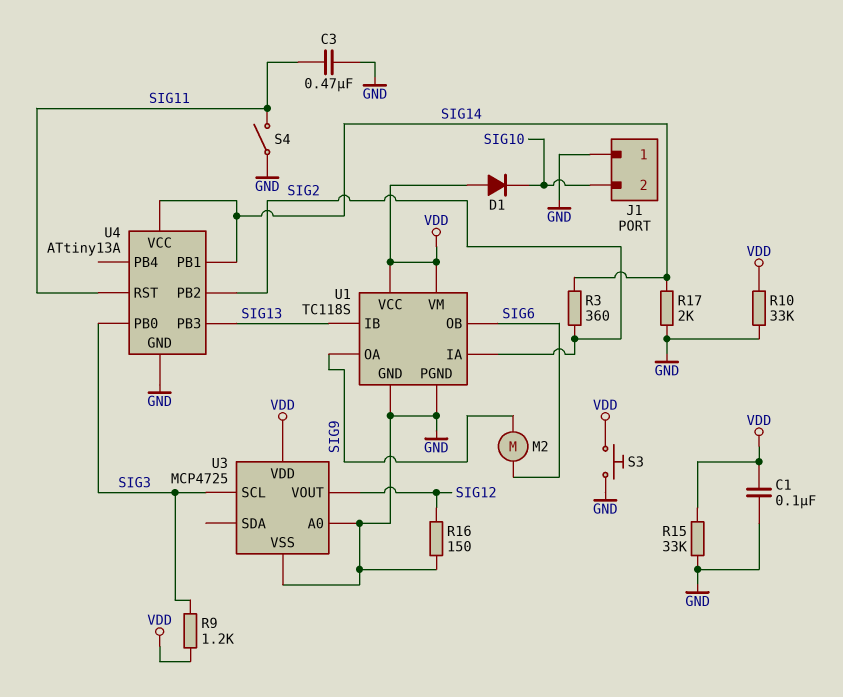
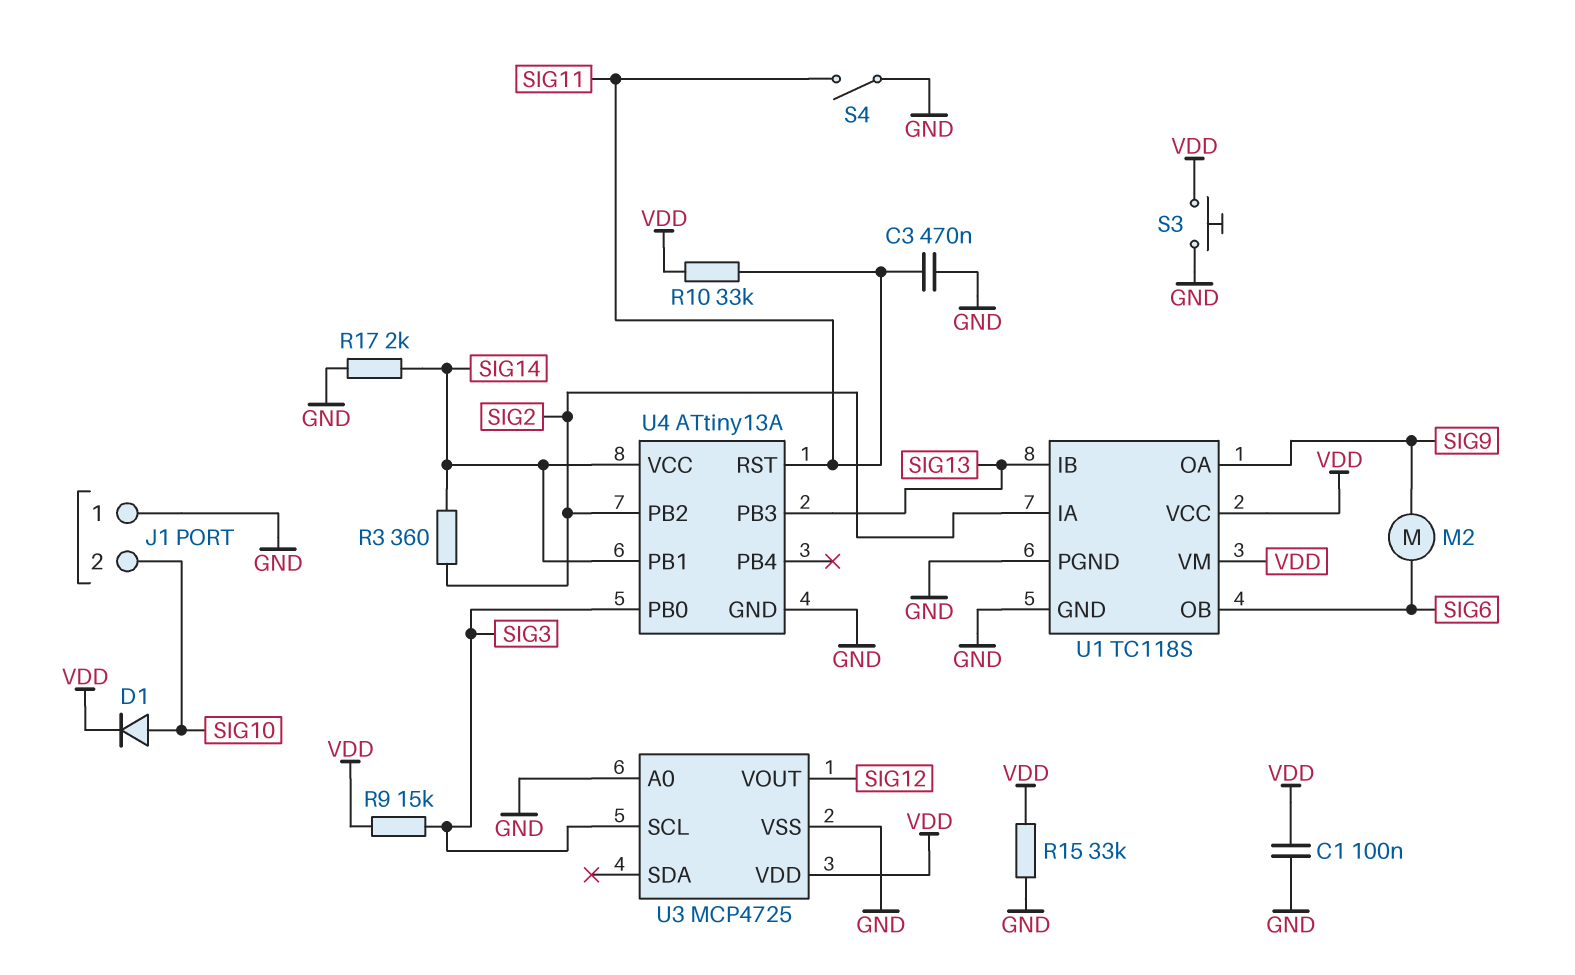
D1: diode (A VDD, K SIG10) -> diode (A SIG10, K VDD)
R9: 1.2k (SIG3, VDD) -> 15k (SIG3, VDD)
R10: 33k (GND, VDD) -> 33k (SIG11, VDD)
R16: 150 (GND, SIG12) -> none

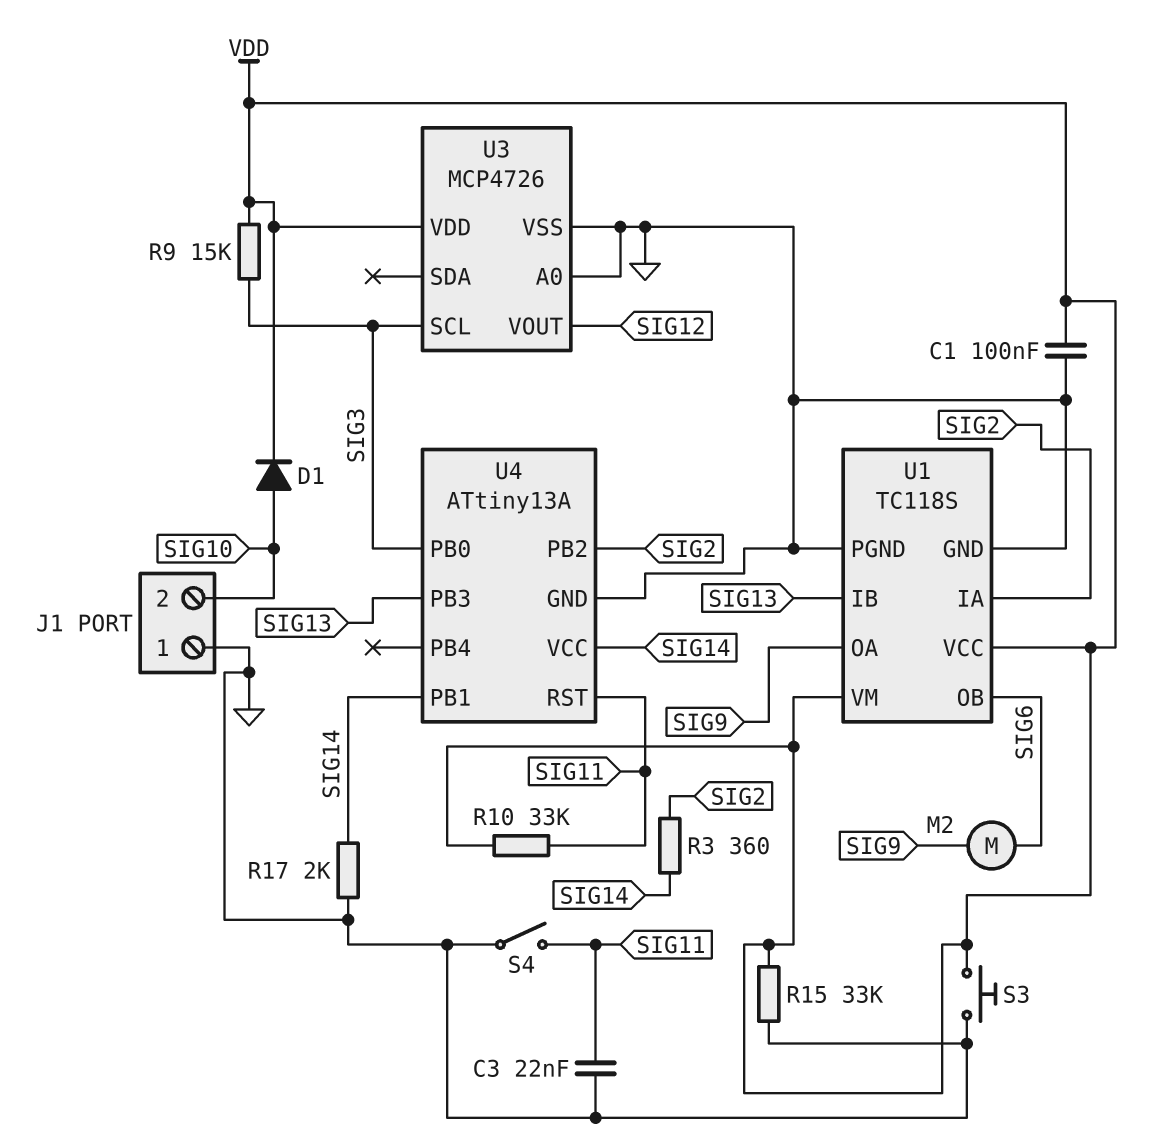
C3: 470nF (GND, SIG11) -> 22nF (GND, SIG11)
U3: MCP4725 -> MCP4726

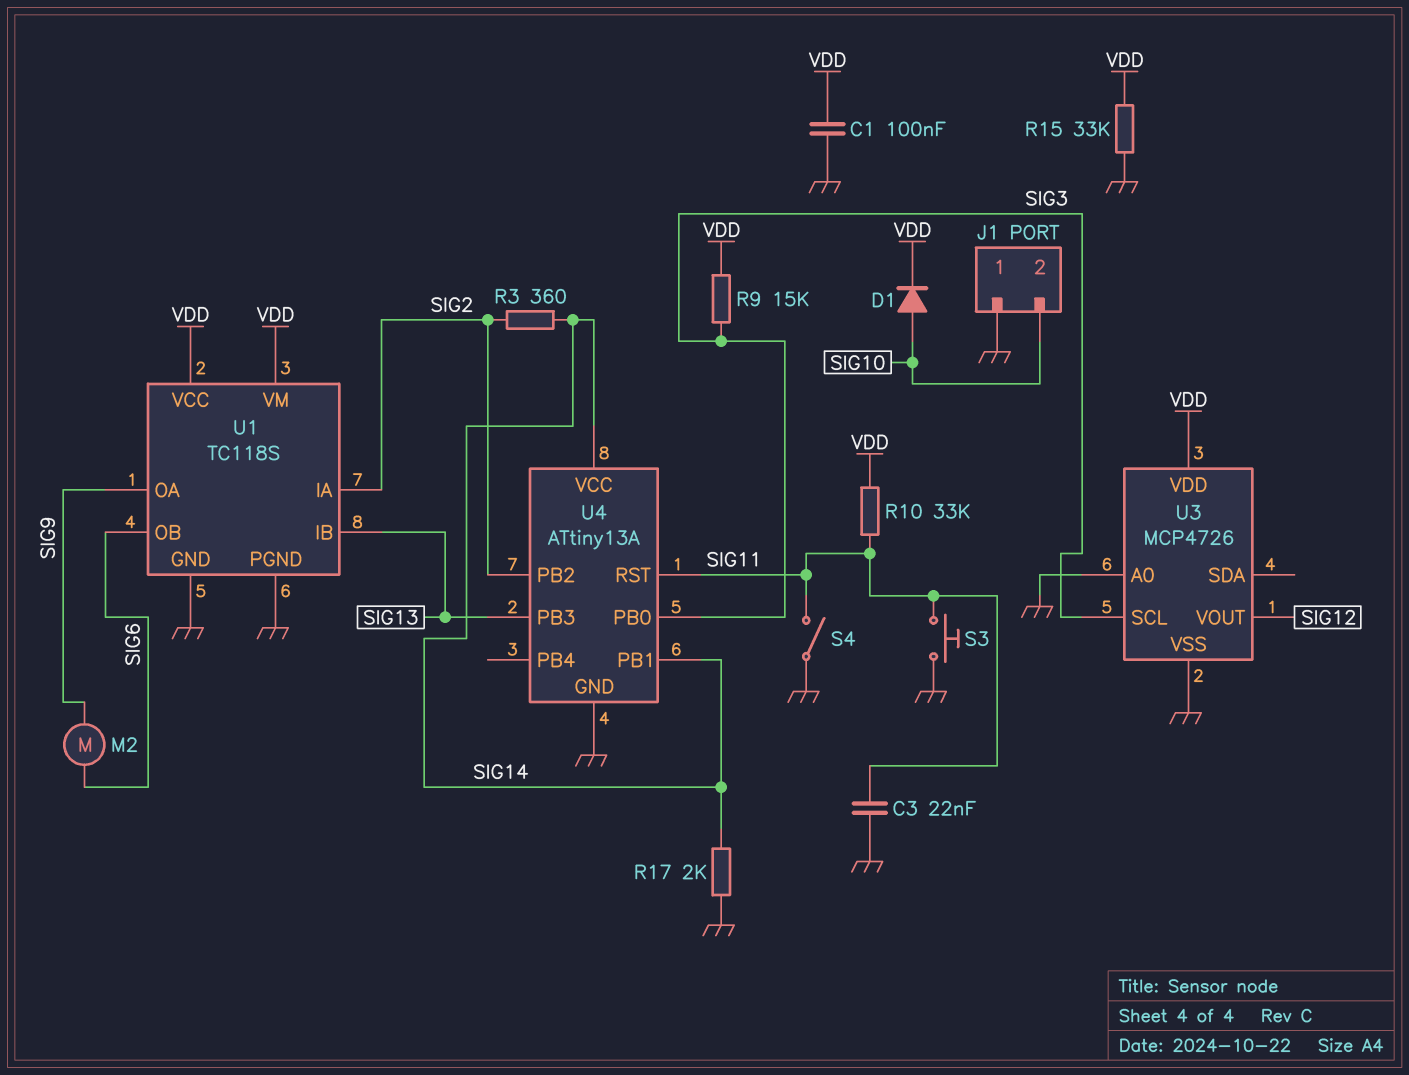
S3: button (GND, VDD) -> button (GND, SIG11)

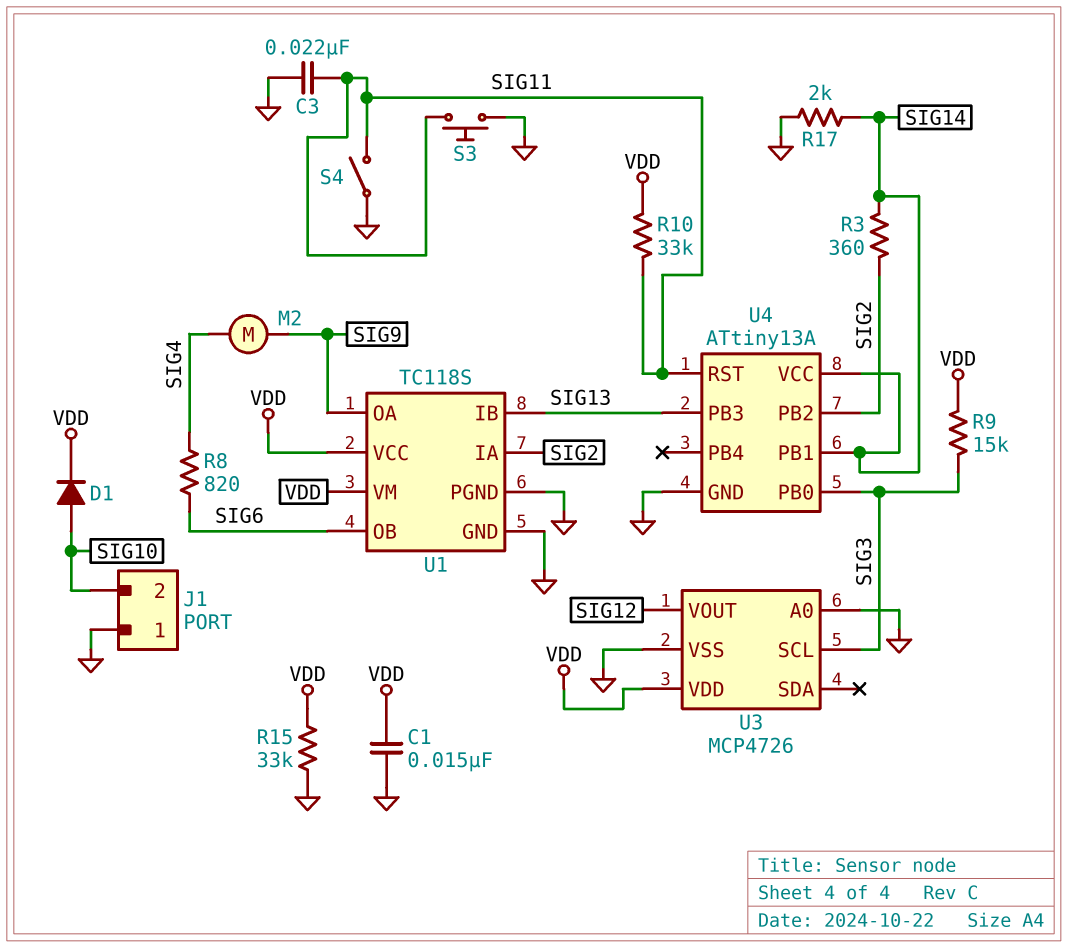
C1: 100nF (GND, VDD) -> 15nF (GND, VDD)
M2: motor (SIG6, SIG9) -> motor (SIG4, SIG9)
R8: none -> 820 (SIG4, SIG6)

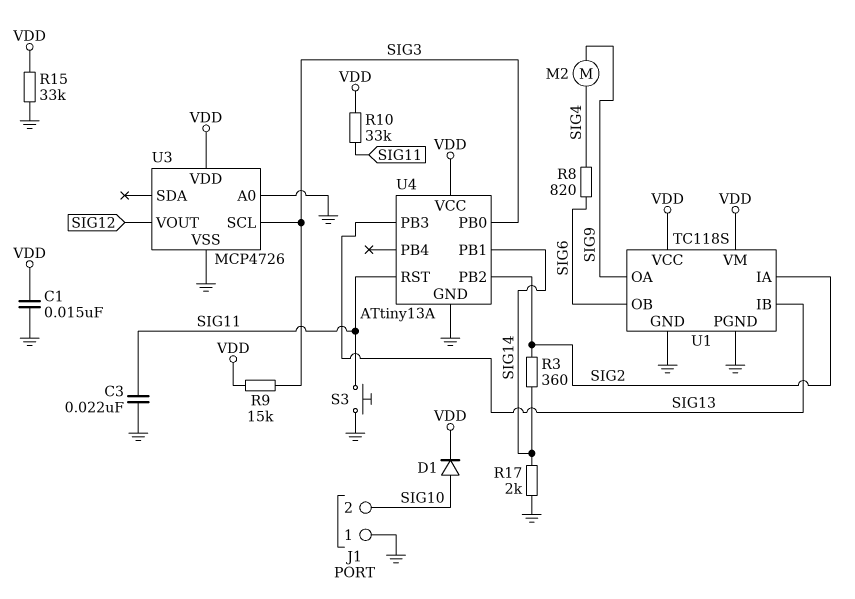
S4: switch (GND, SIG11) -> none
U4 pin VCC: SIG14 -> VDD

